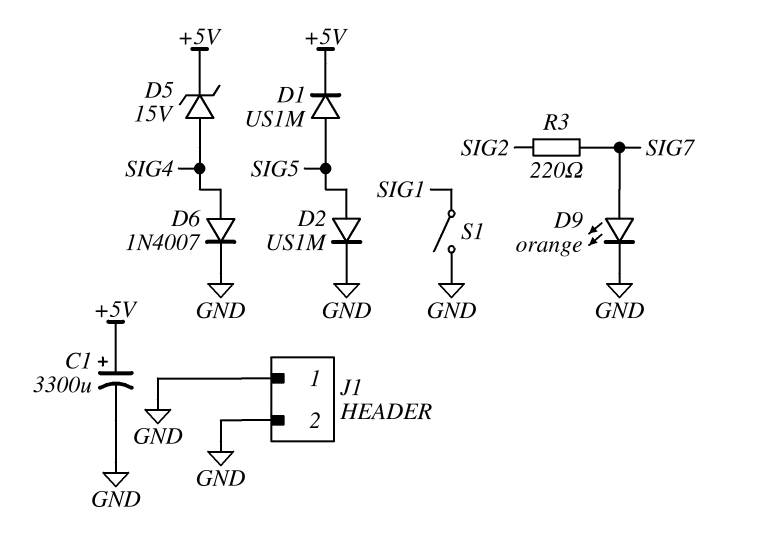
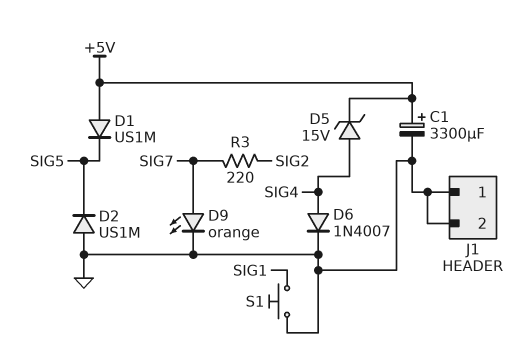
D1: diode US1M (A SIG5, K +5V) -> diode US1M (A +5V, K SIG5)
D2: diode US1M (A SIG5, K GND) -> diode US1M (A GND, K SIG5)
S1: switch (GND, SIG1) -> button (GND, SIG1)

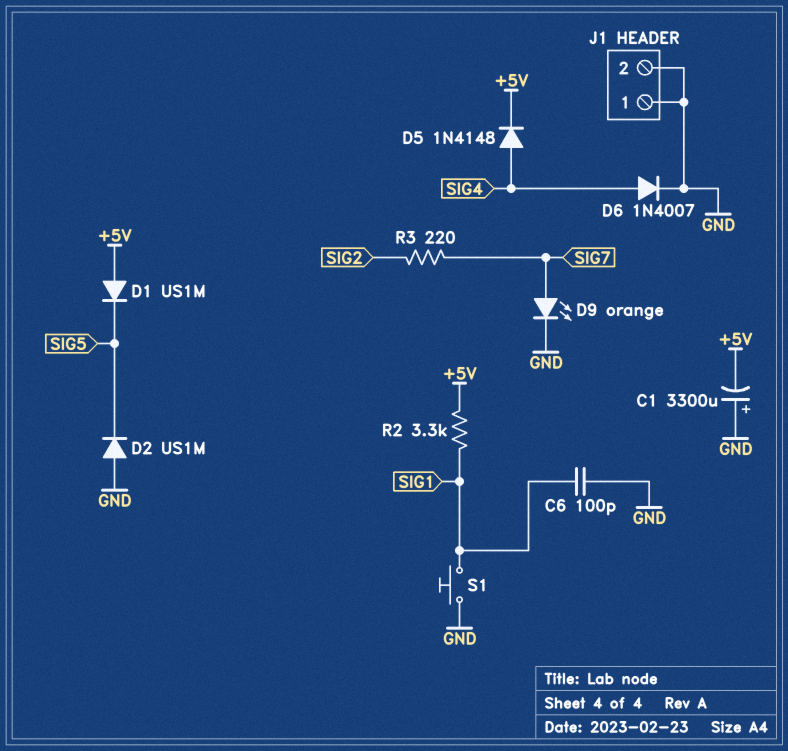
C1: 3300uF (plus +5V, minus GND) -> 3300uF (plus GND, minus +5V)
C6: none -> 100pF (GND, SIG1)
D5: zener 15V (A SIG4, K +5V) -> diode 1N4148 (A SIG4, K +5V)
R2: none -> 3.3k (+5V, SIG1)

